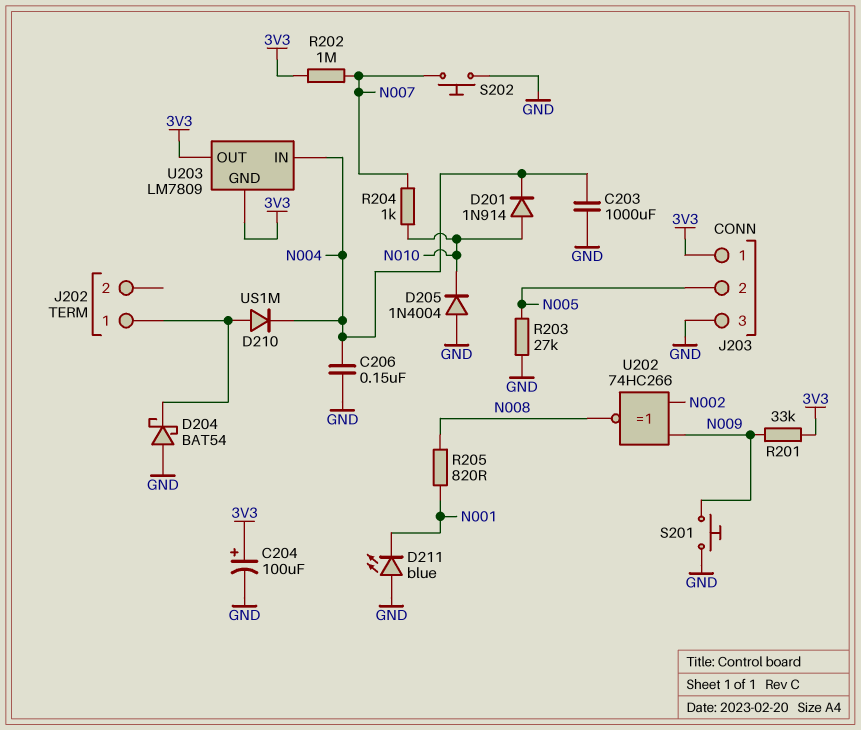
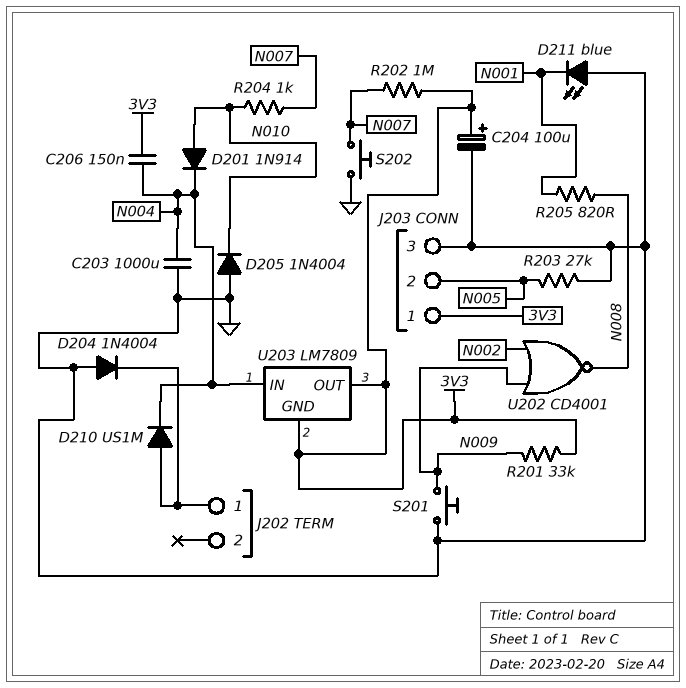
C206: 150nF (GND, N004) -> 150nF (3V3, N004)
D204: schottky BAT54 (A GND, K J202/1) -> diode 1N4004 (A GND, K J202/1)
U202: XNOR 74HC266 (in N002, in N009, out N008) -> NOR CD4001 (in N002, in N009, out N008)

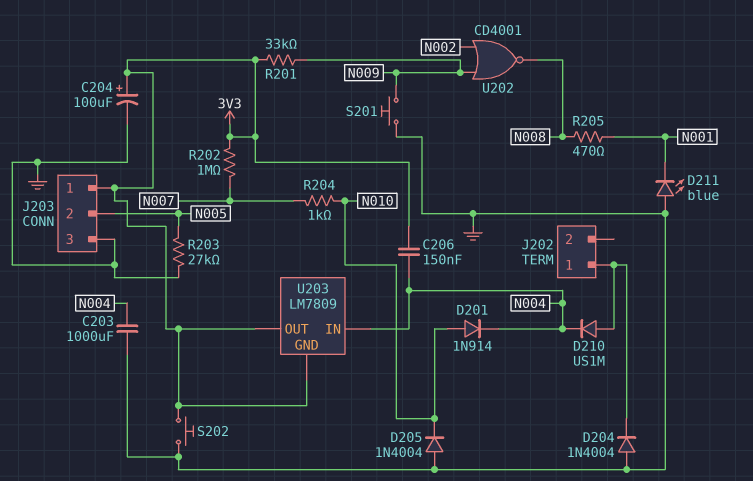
R205: 820 (N001, N008) -> 470 (N001, N008)
S202: button (GND, N007) -> button (3V3, GND)

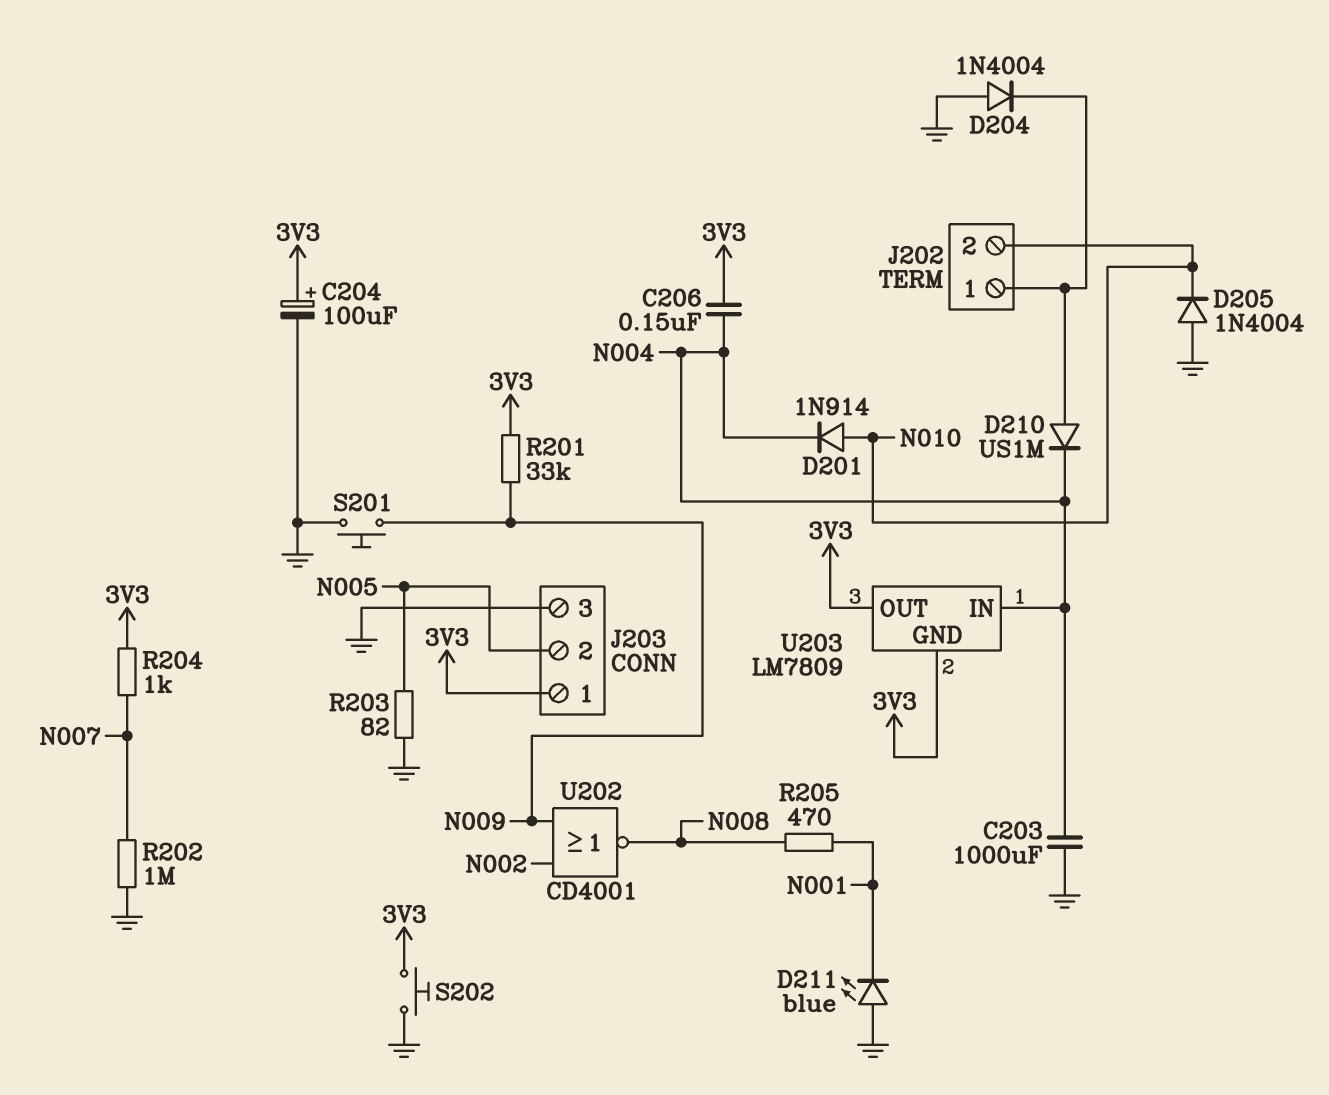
J202 pin 2: none -> N010
R202: 1M (3V3, N007) -> 1M (GND, N007)
R203: 27k (GND, N005) -> 82 (GND, N005)
R204: 1k (N007, N010) -> 1k (3V3, N007)

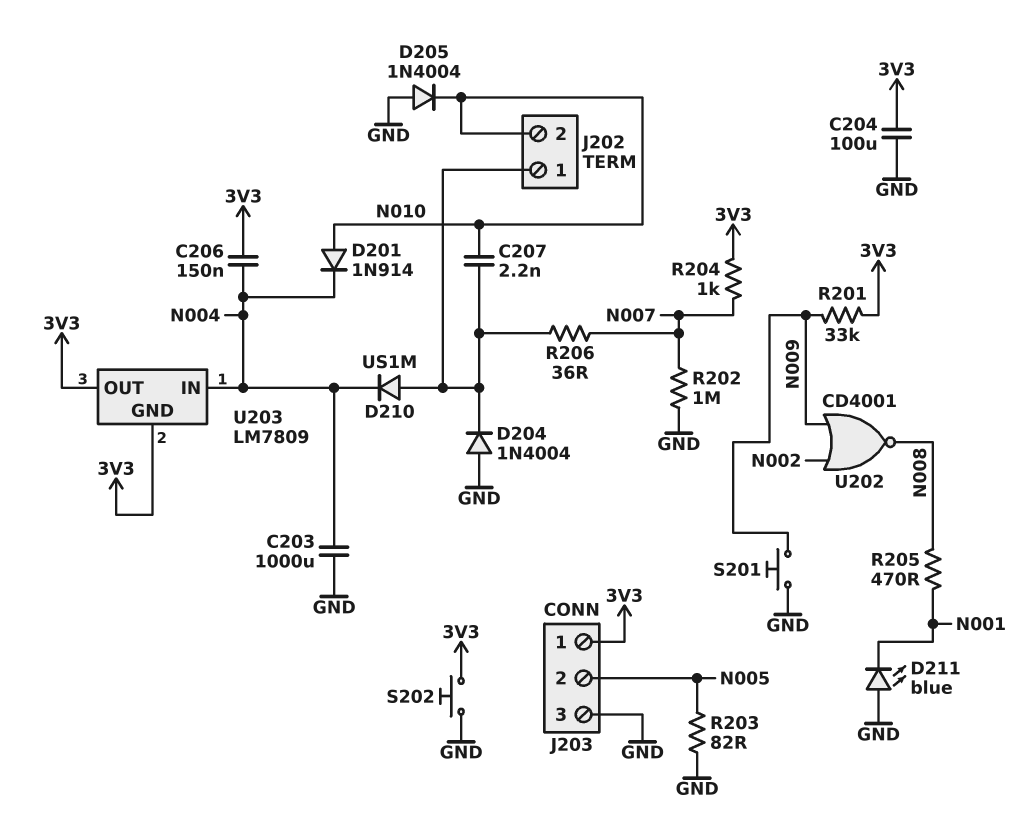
C204: 100uF (plus 3V3, minus GND) -> 100uF (3V3, GND)
C207: none -> 2.2nF (J202/1, N010)
R206: none -> 36 (J202/1, N007)

